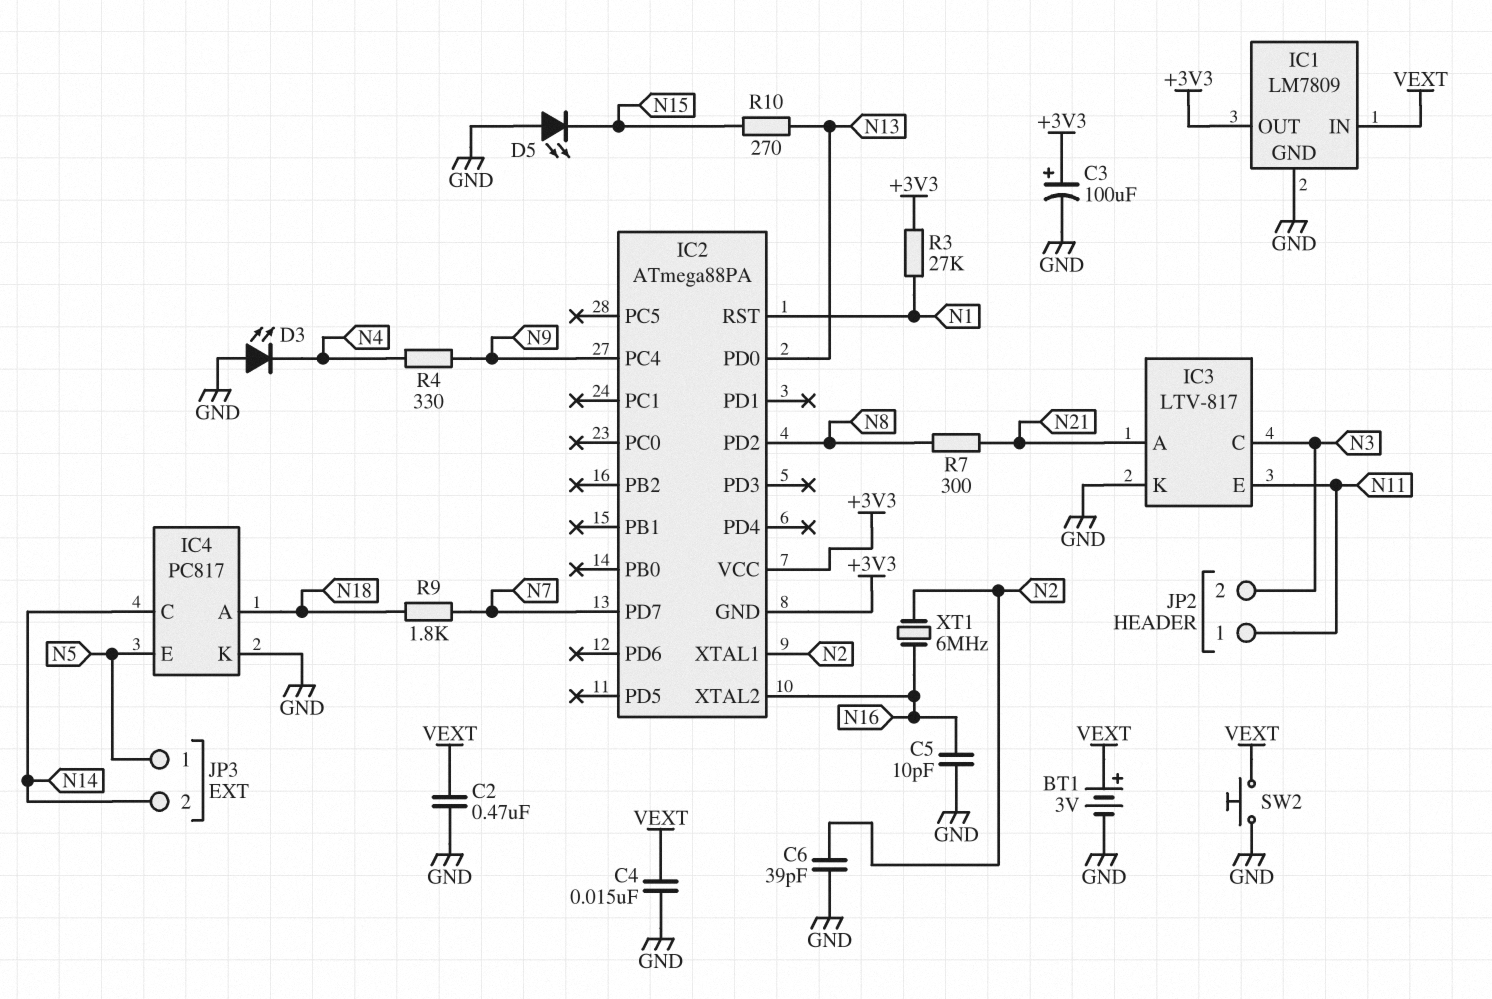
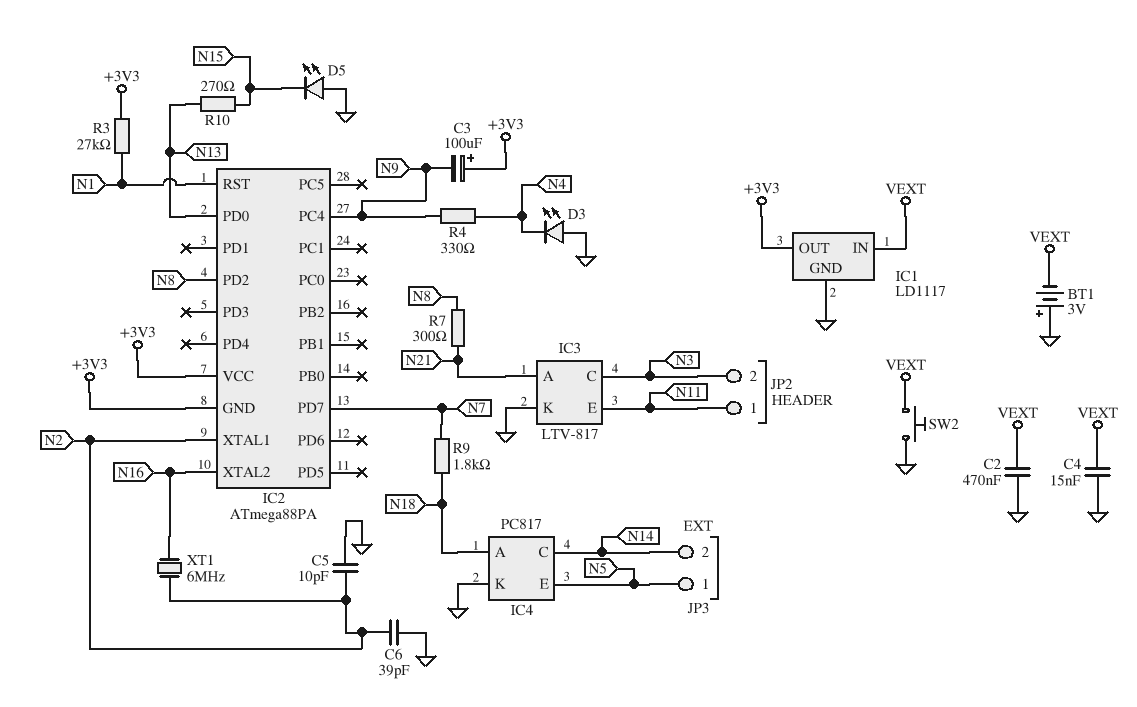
BT1: 3V (plus VEXT, minus GND) -> 3V (plus GND, minus VEXT)
C3: 100uF (plus +3V3, minus GND) -> 100uF (plus +3V3, minus N9)
C5: 10pF (GND, N16) -> 10pF (GND, N2)
IC1: LM7809 -> LD1117

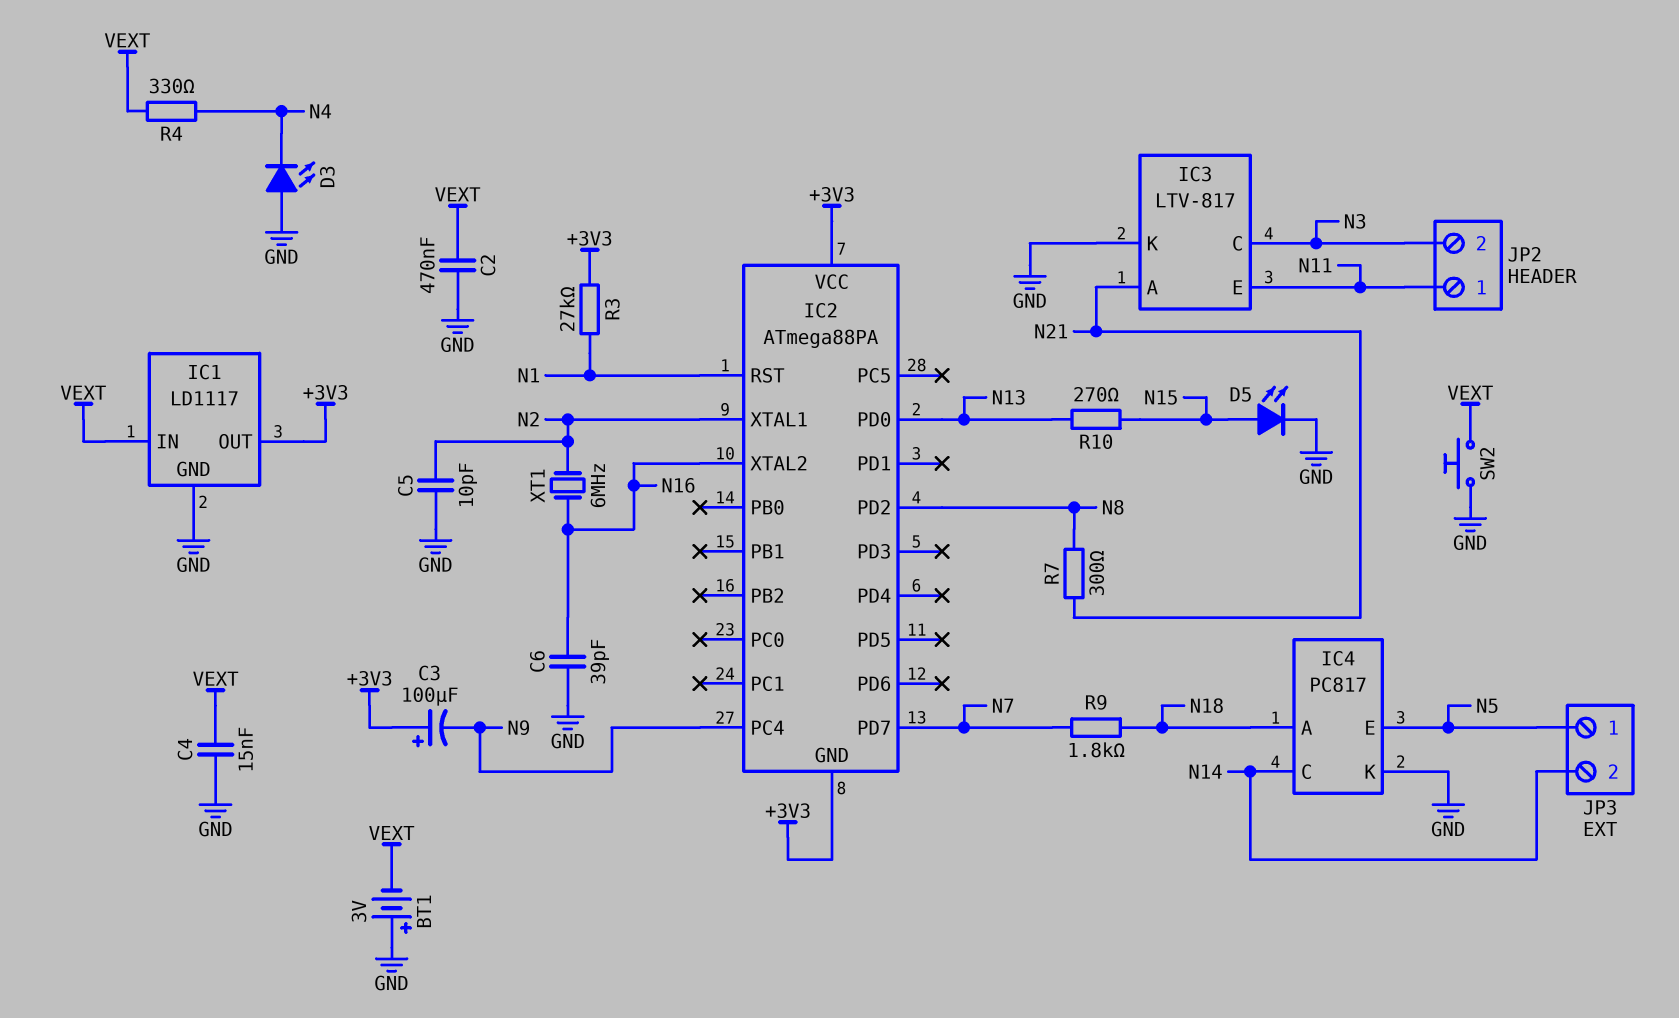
C6: 39pF (GND, N2) -> 39pF (GND, N16)
D5: LED (A GND, K N15) -> LED (A N15, K GND)
R4: 330 (N4, N9) -> 330 (N4, VEXT)

